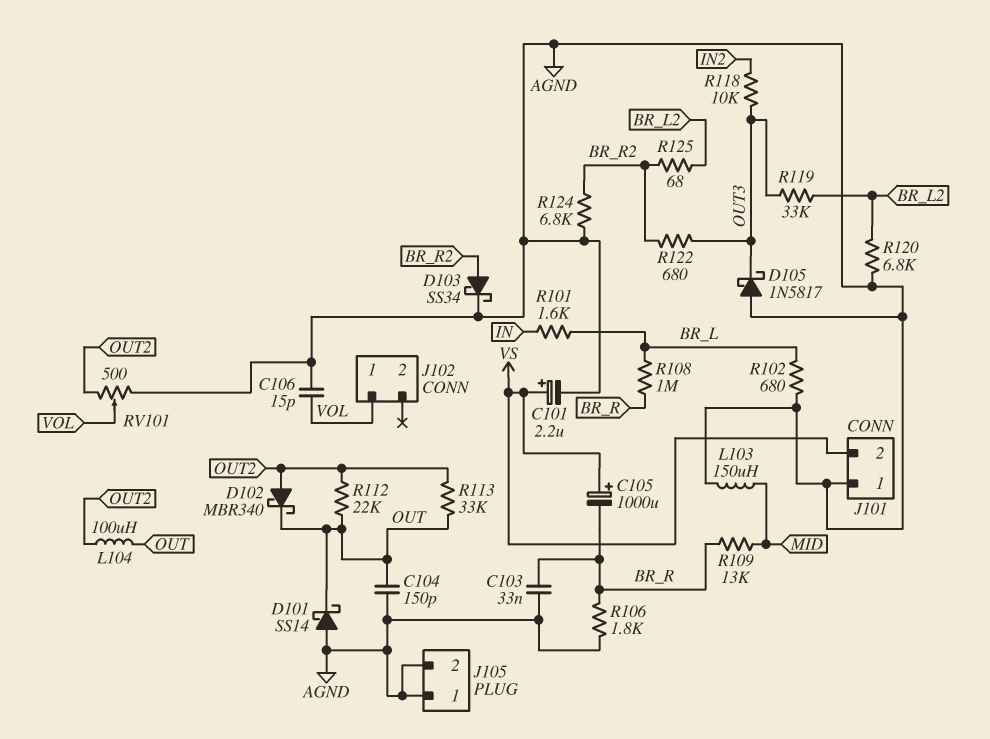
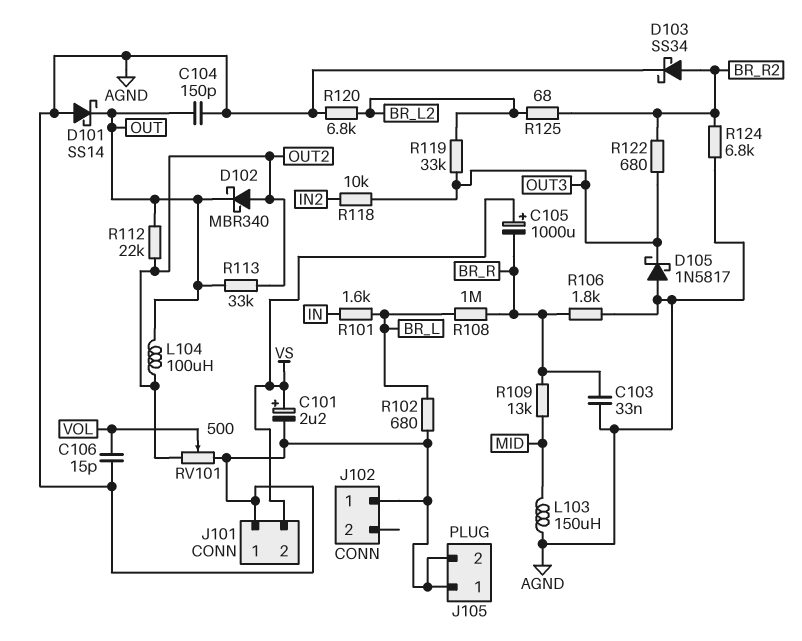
J102 pin 1: VOL -> AGND

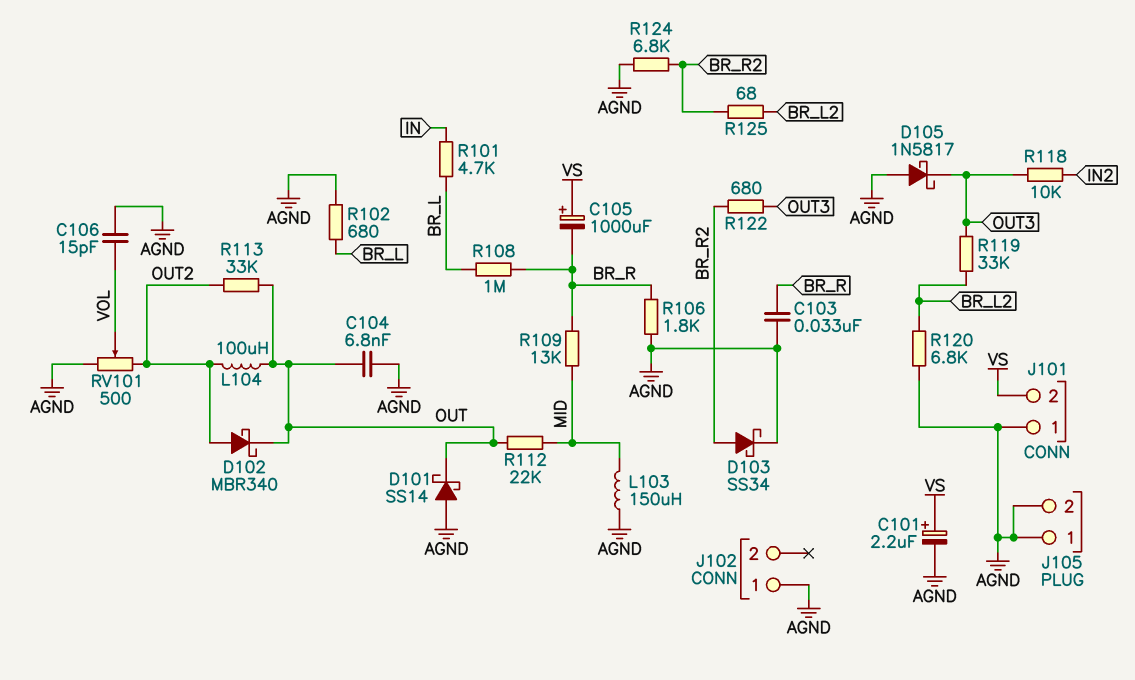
C104: 150pF (AGND, OUT) -> 6.8nF (AGND, OUT)
R101: 1.6k (BR_L, IN) -> 4.7k (BR_L, IN)
R112: 22k (OUT, OUT2) -> 22k (MID, OUT)

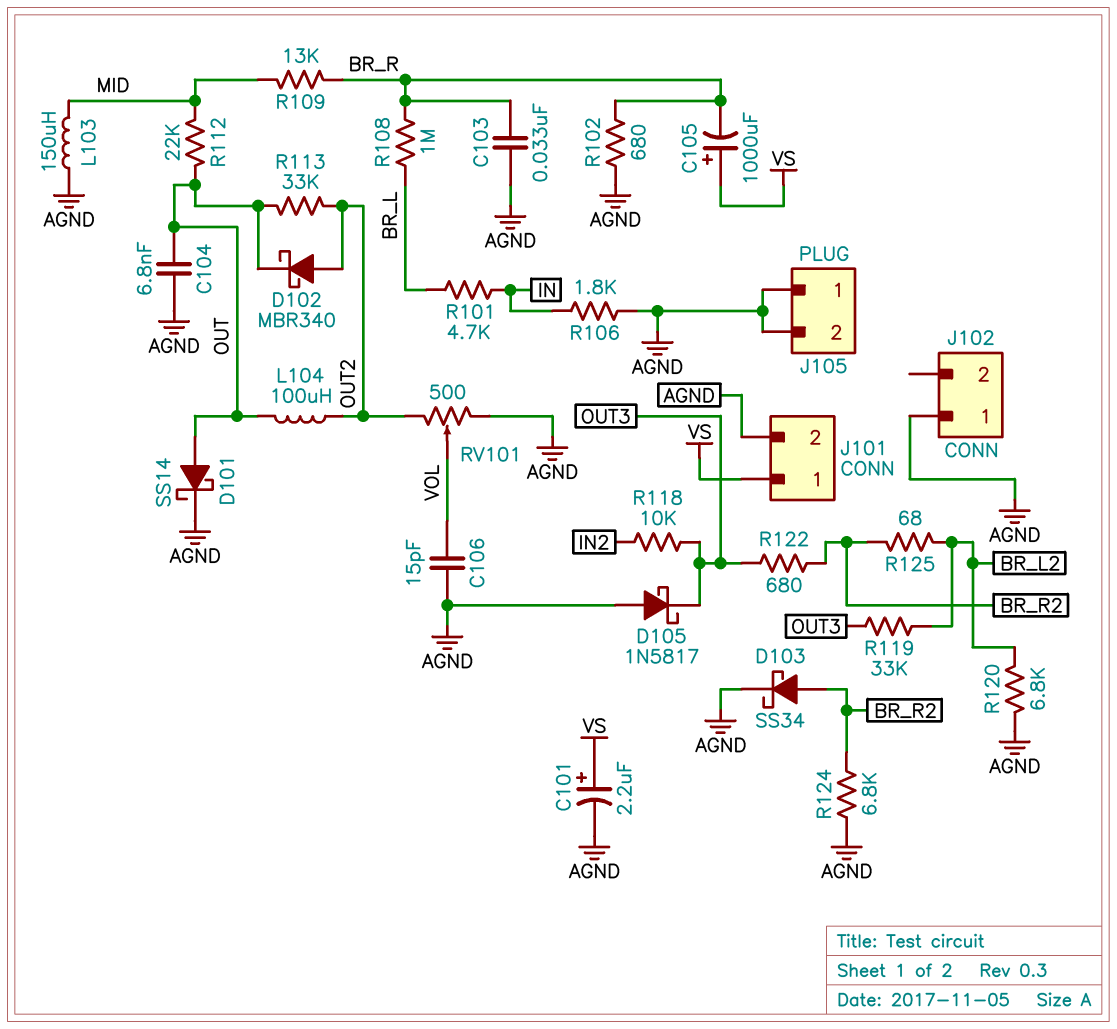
D101: schottky SS14 (A AGND, K OUT) -> schottky SS14 (A OUT, K AGND)
J101 pin 1: AGND -> VS
J101 pin 2: VS -> AGND
R102: 680 (AGND, BR_L) -> 680 (AGND, BR_R)
R106: 1.8k (AGND, BR_R) -> 1.8k (AGND, IN)

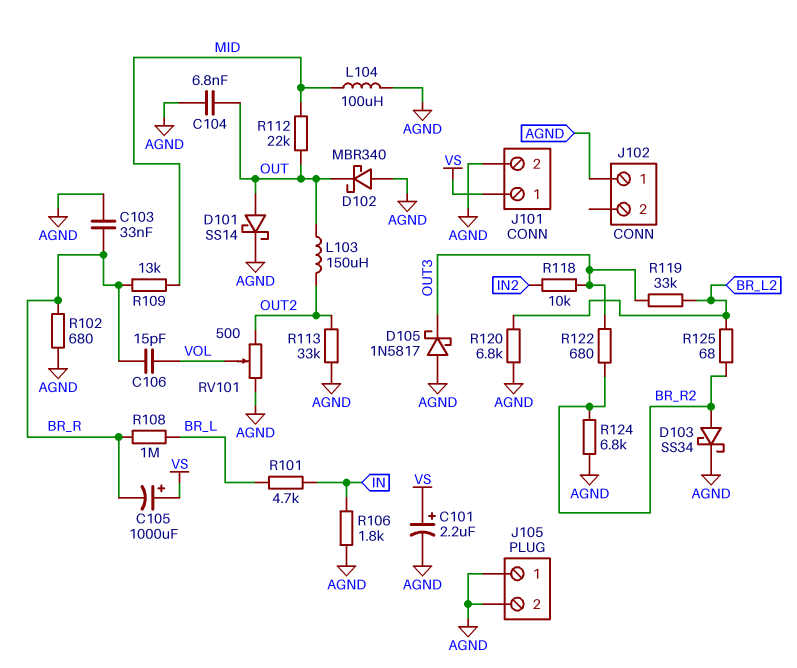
C106: 15pF (AGND, VOL) -> 15pF (BR_R, VOL)
D102: schottky MBR340 (A OUT2, K OUT) -> schottky MBR340 (A AGND, K OUT)
L103: 150uH (AGND, MID) -> 150uH (OUT, OUT2)
L104: 100uH (OUT, OUT2) -> 100uH (AGND, MID)
R113: 33k (OUT, OUT2) -> 33k (AGND, OUT2)

